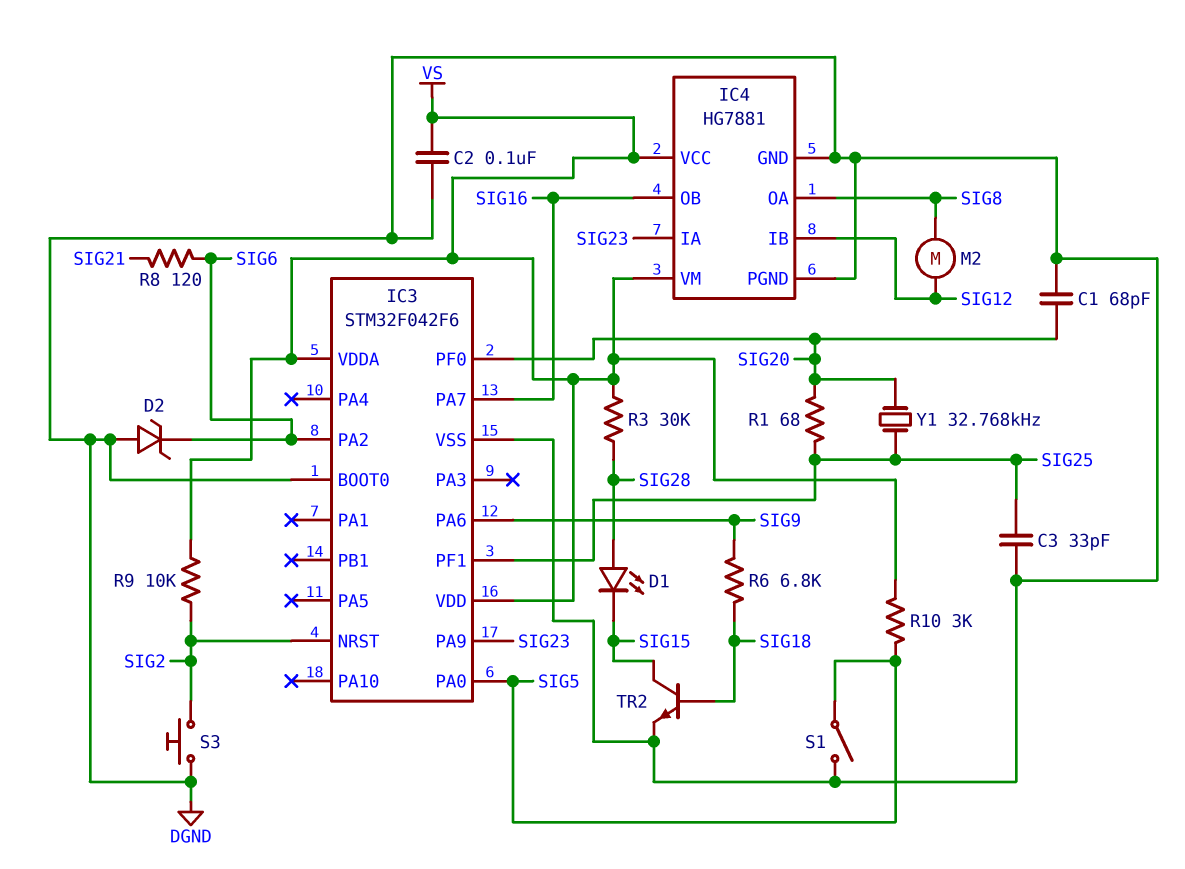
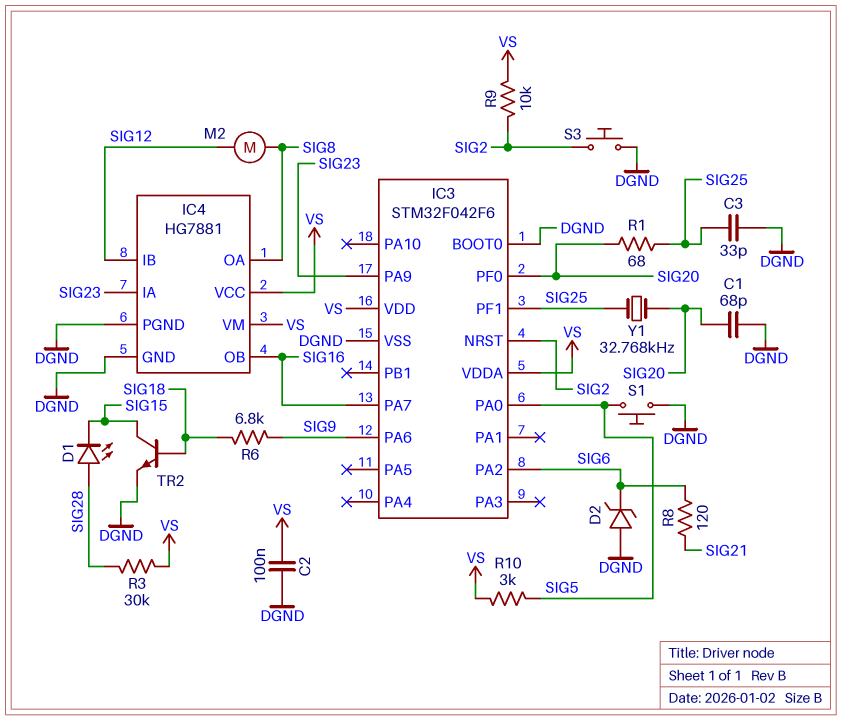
S1: switch (DGND, SIG5) -> button (DGND, SIG5)

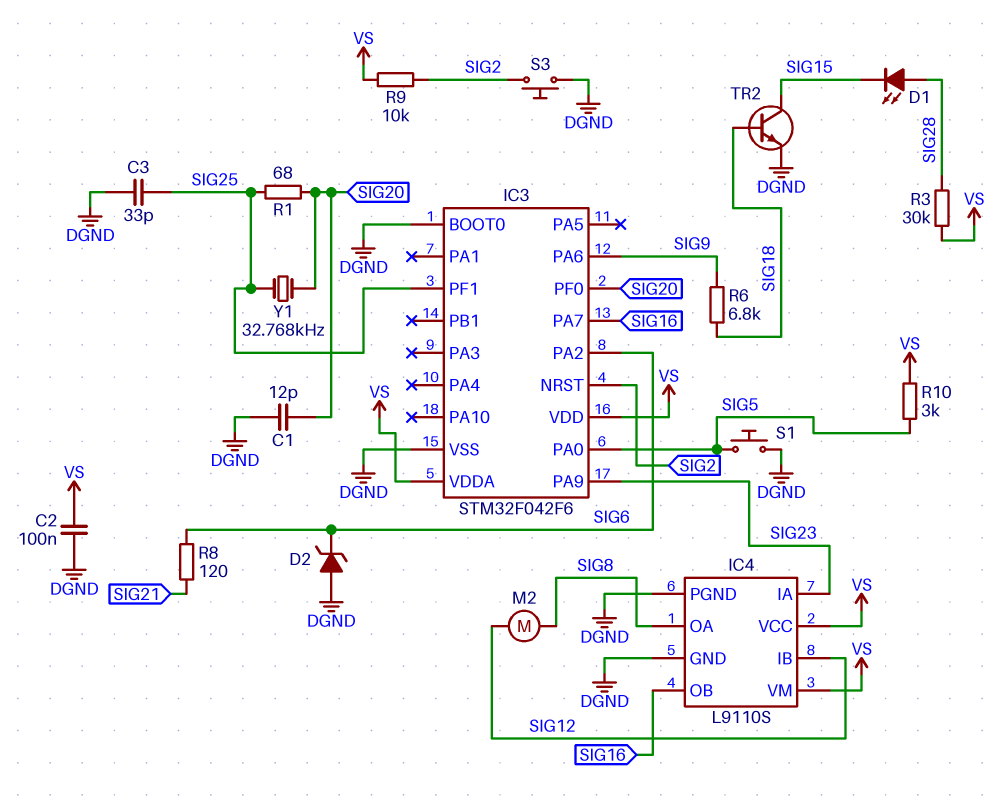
C1: 68pF (DGND, SIG20) -> 12pF (DGND, SIG20)
IC4: HG7881 -> L9110S

